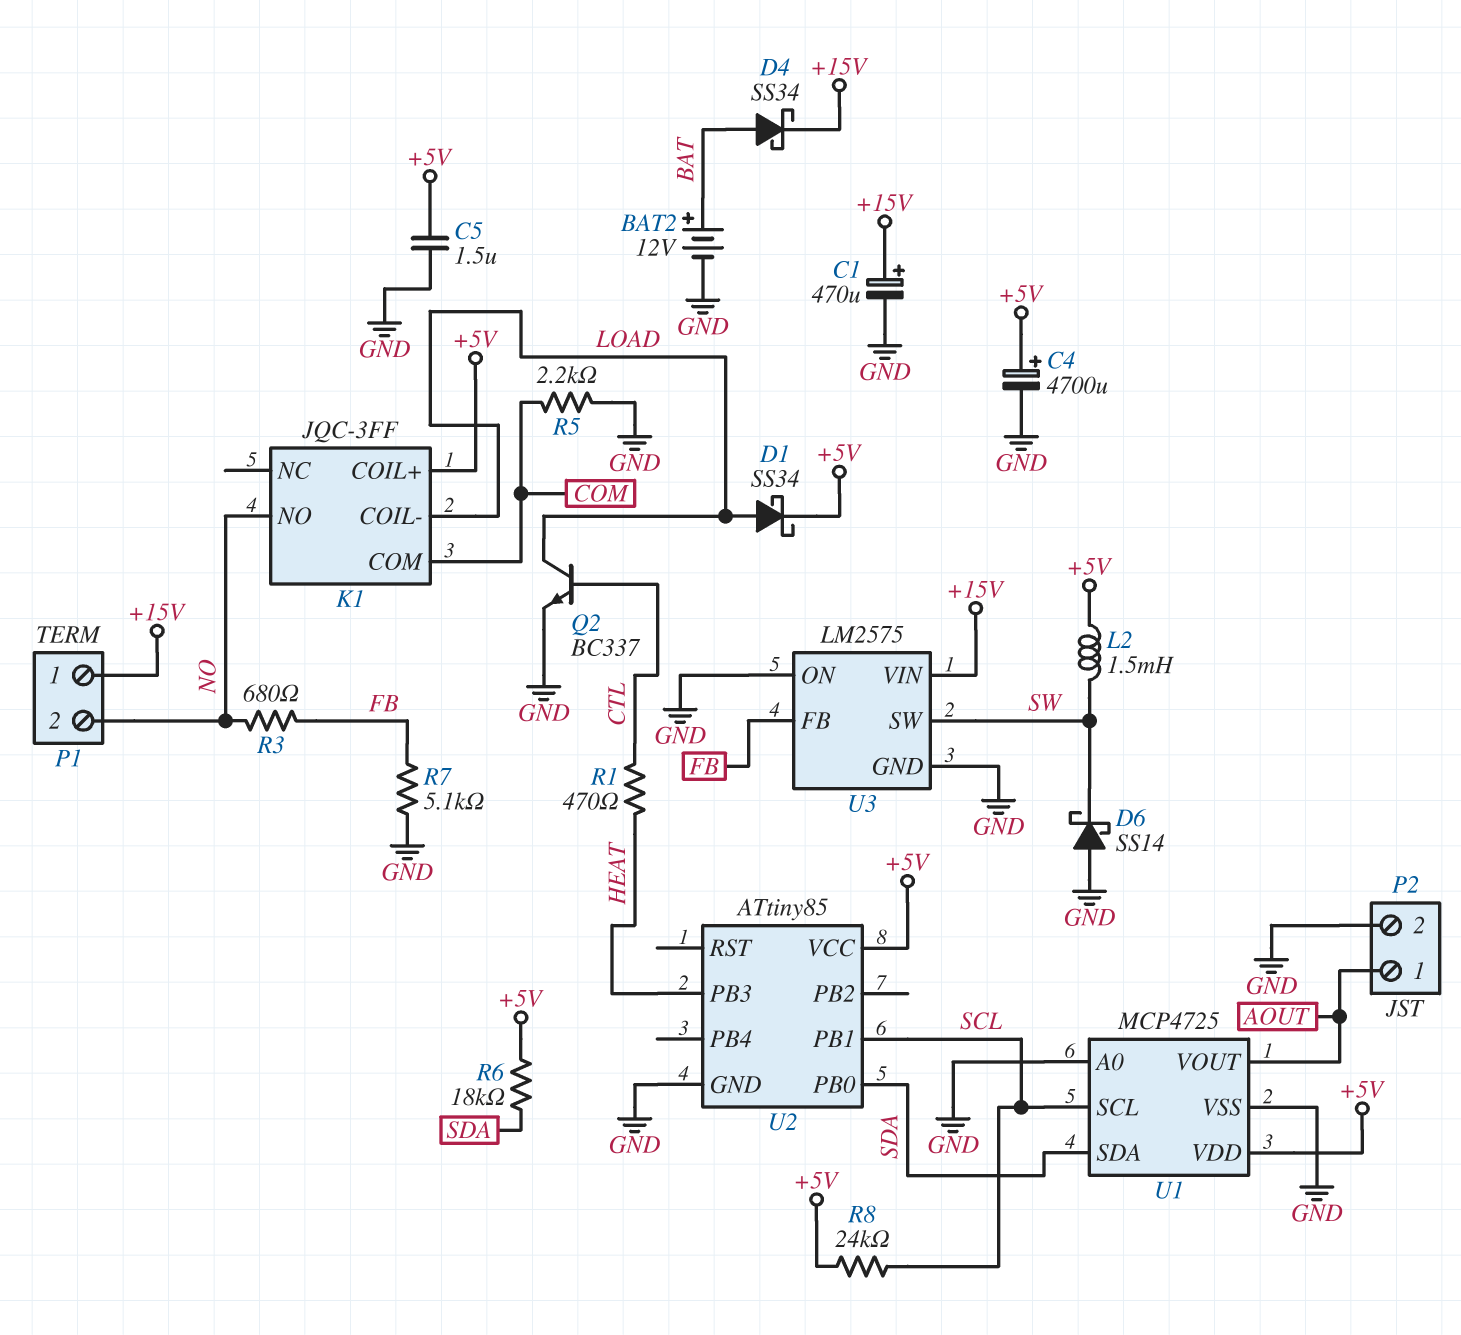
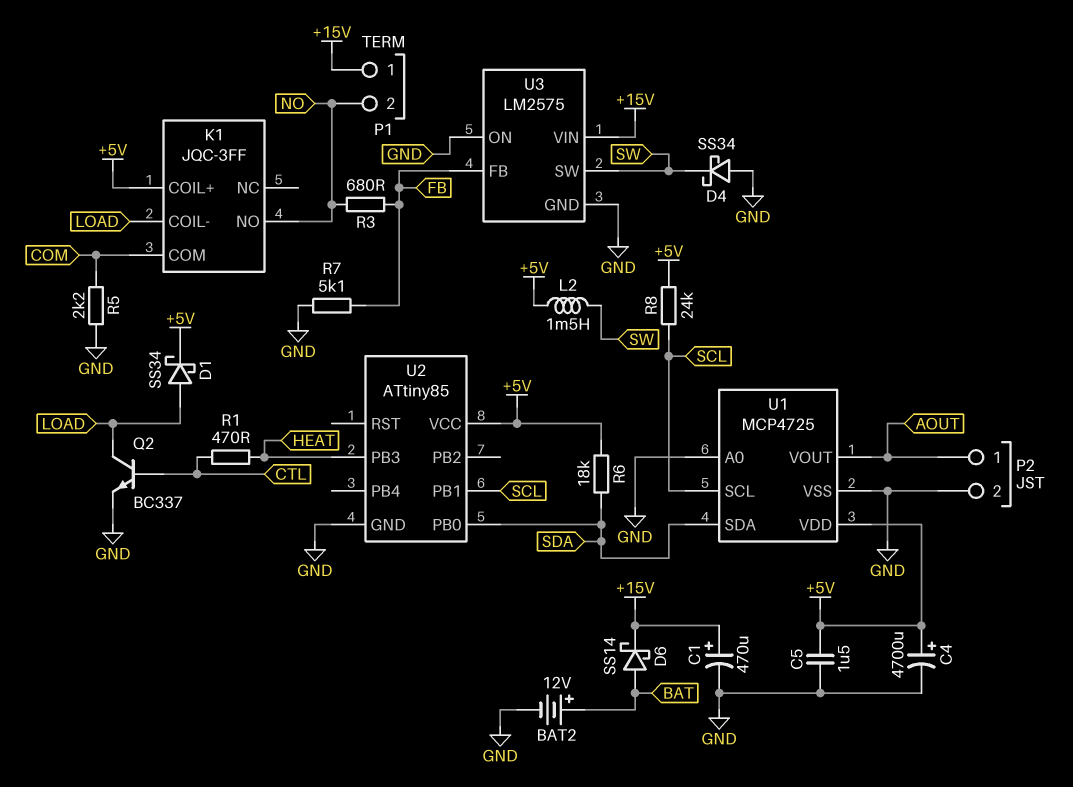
D4: schottky SS34 (A BAT, K +15V) -> schottky SS34 (A GND, K SW)
D6: schottky SS14 (A GND, K SW) -> schottky SS14 (A BAT, K +15V)

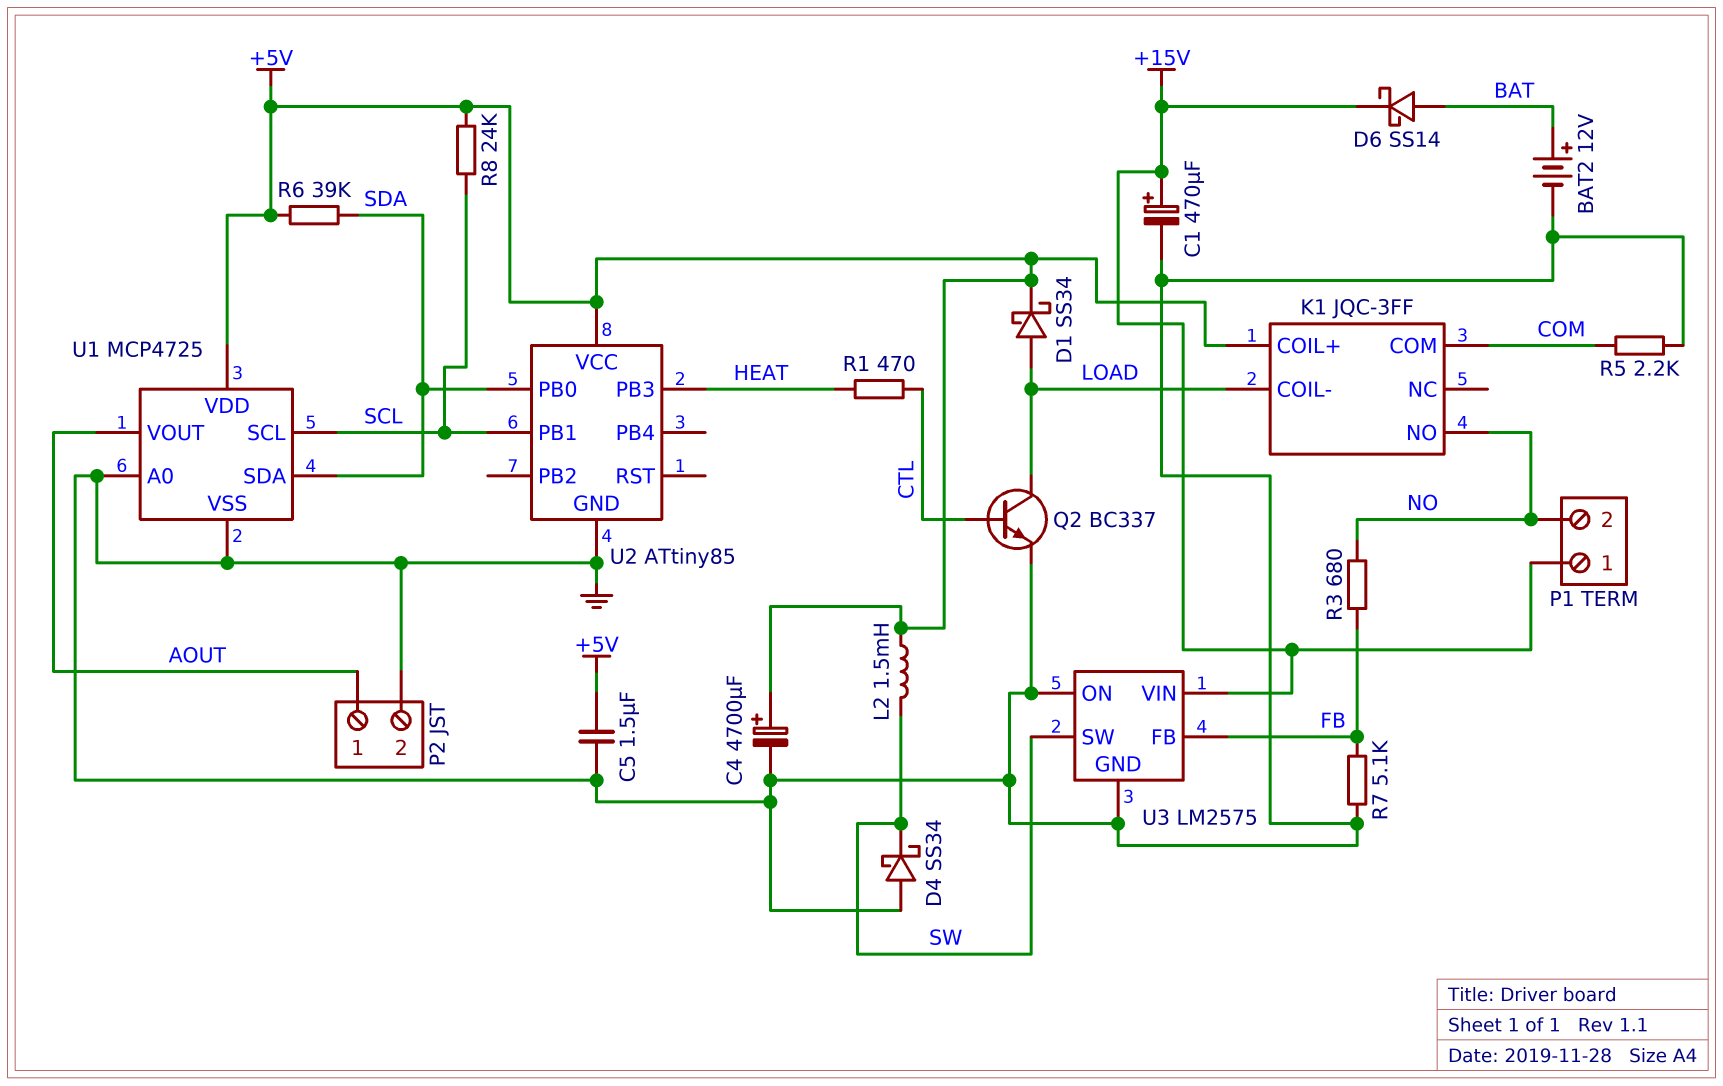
R6: 18k (+5V, SDA) -> 39k (+5V, SDA)

